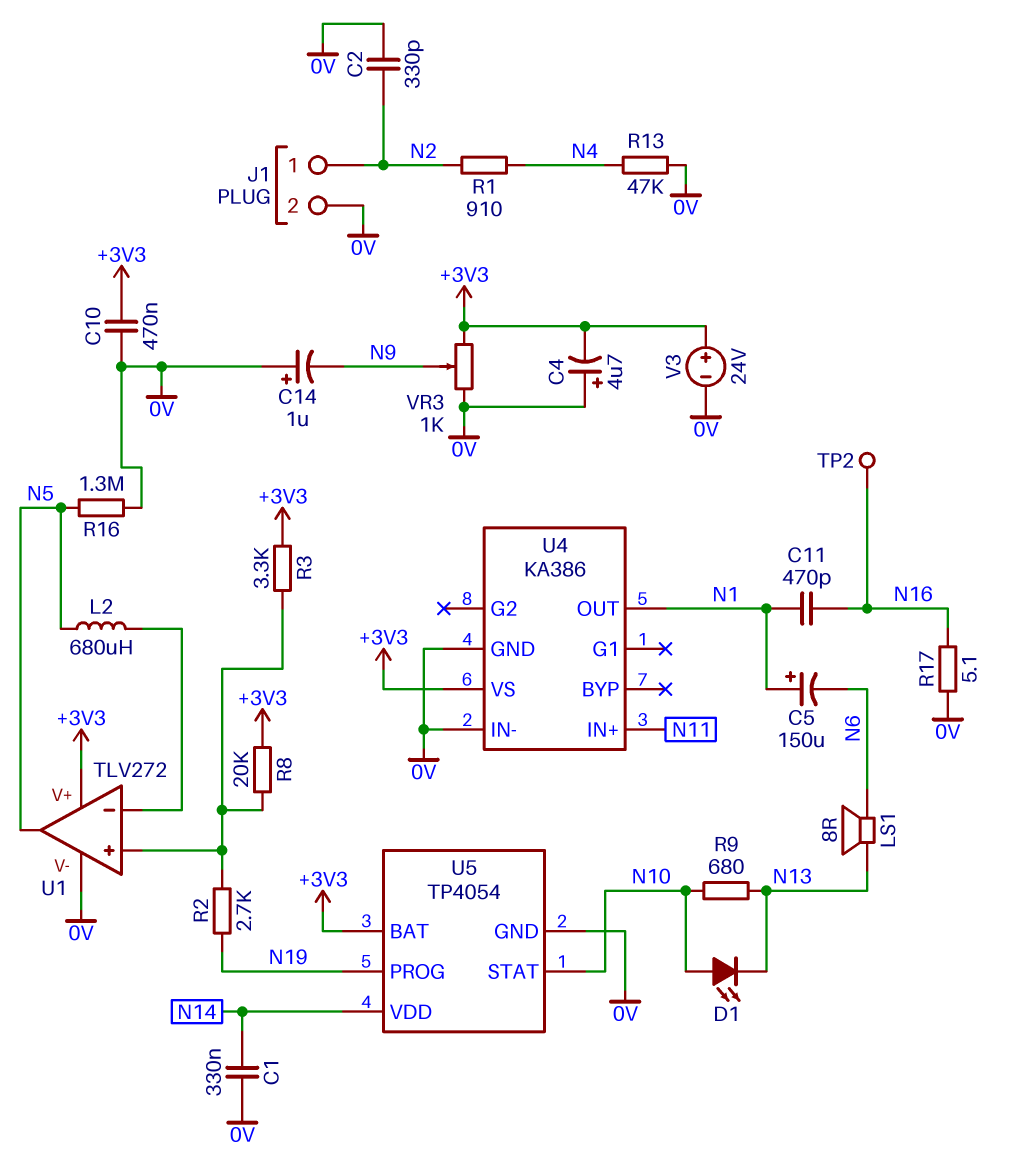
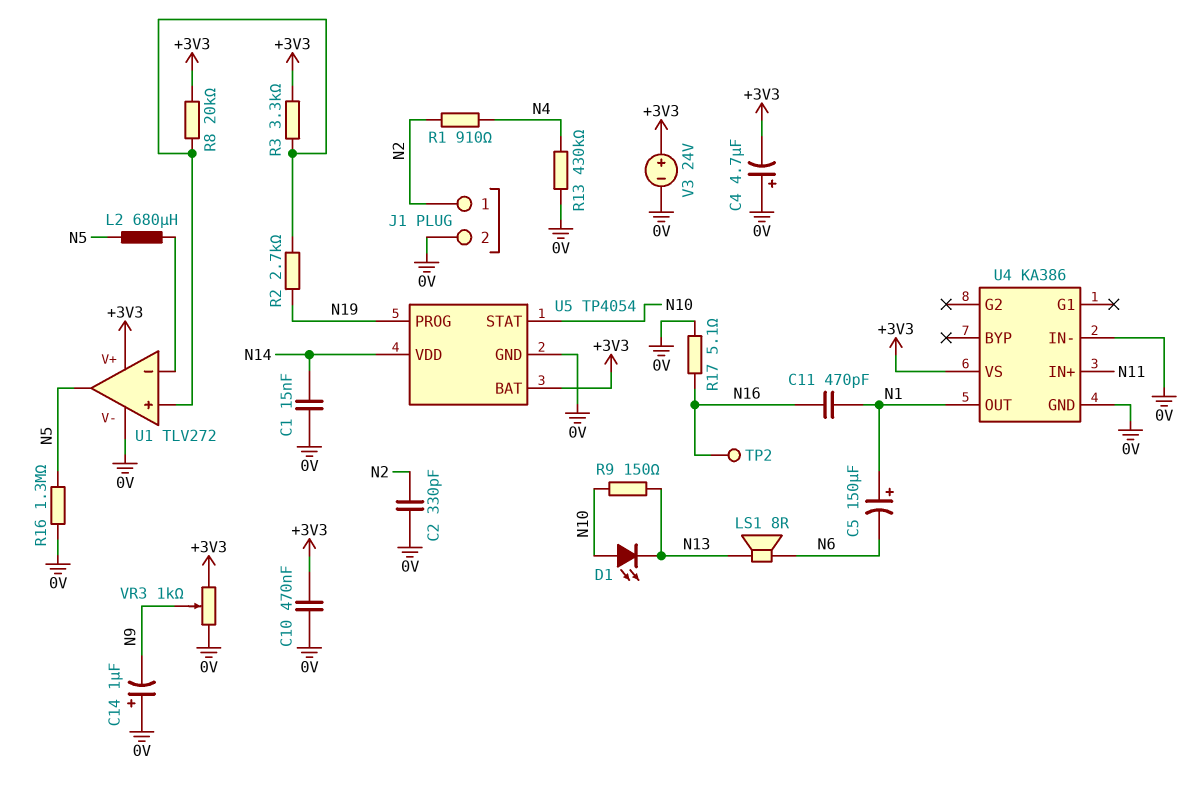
C1: 330nF (0V, N14) -> 15nF (0V, N14)
R9: 680 (N10, N13) -> 150 (N10, N13)
R13: 47k (0V, N4) -> 430k (0V, N4)

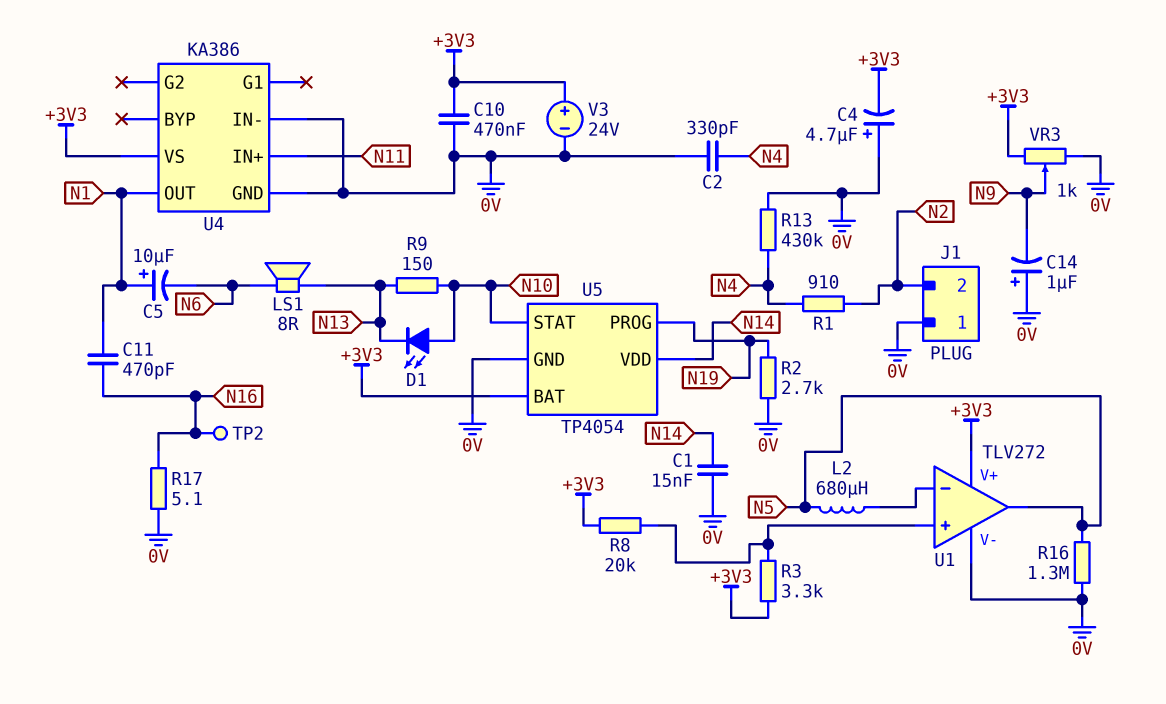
C2: 330pF (0V, N2) -> 330pF (0V, N4)
C5: 150uF (plus N1, minus N6) -> 10uF (plus N1, minus N6)
J1 pin 1: N2 -> 0V
J1 pin 2: 0V -> N2
R2: 2.7k (N19, U1/in+) -> 2.7k (0V, N19)

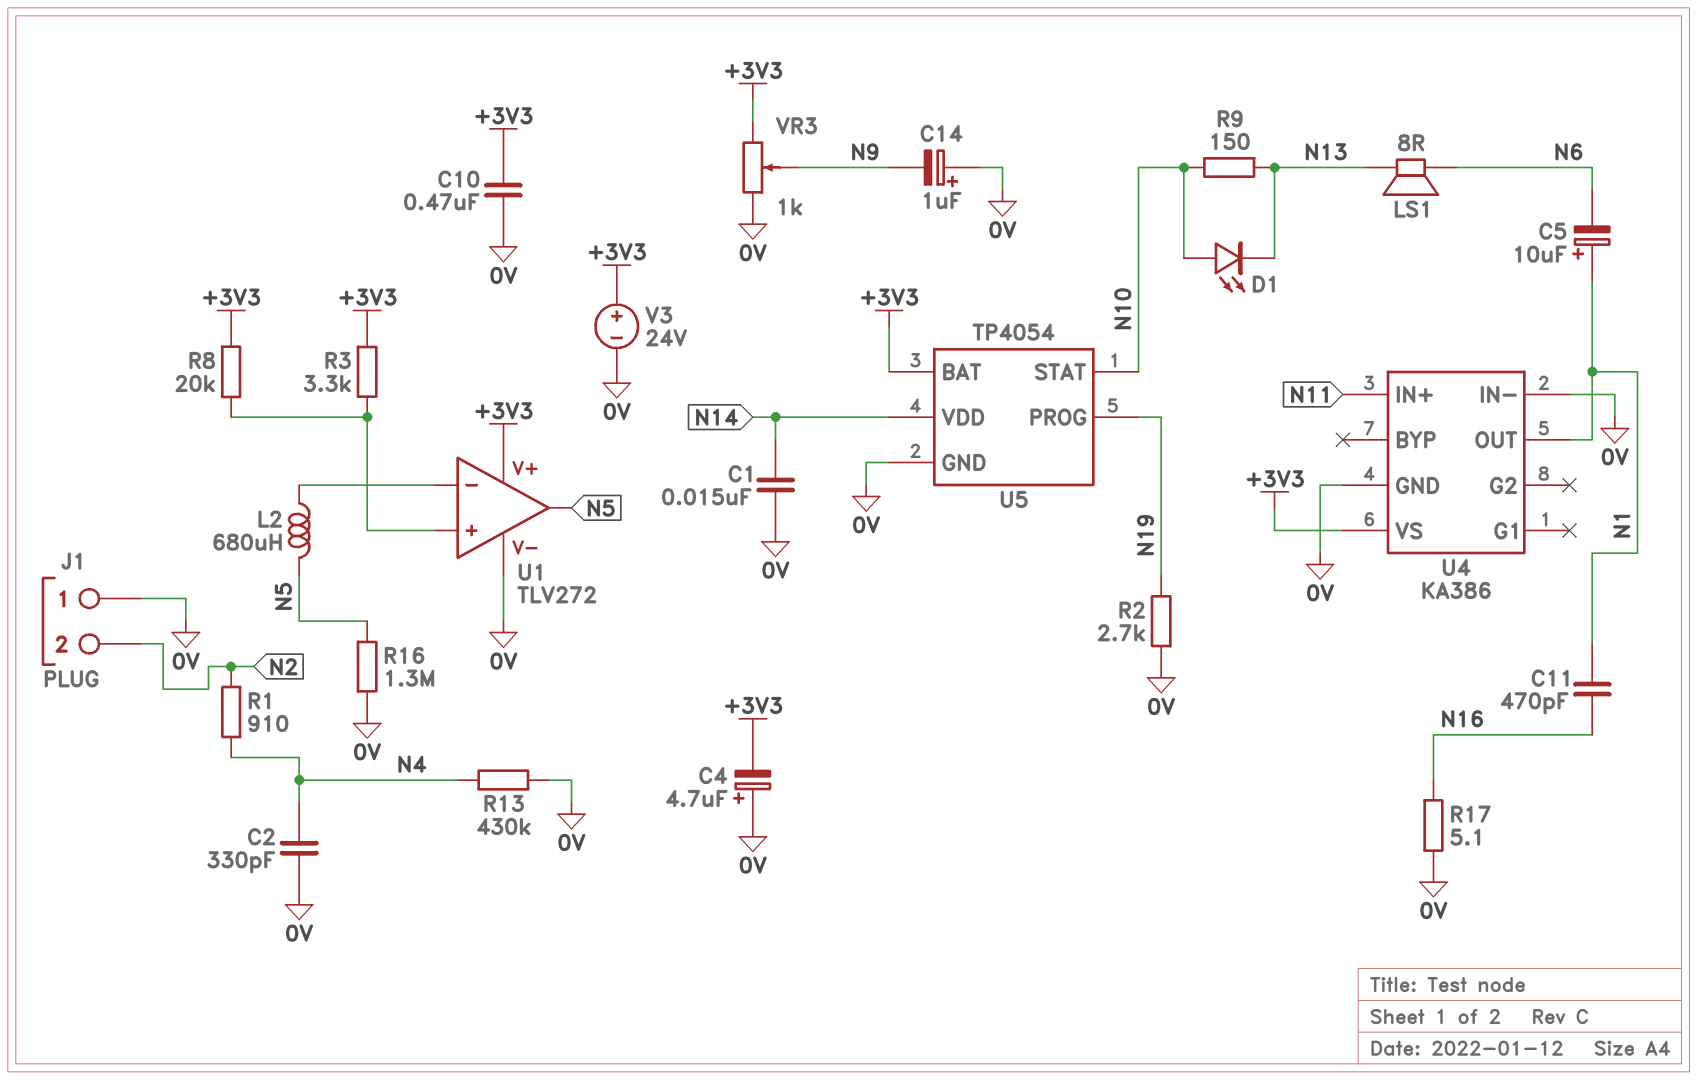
TP2: test point (N16) -> none

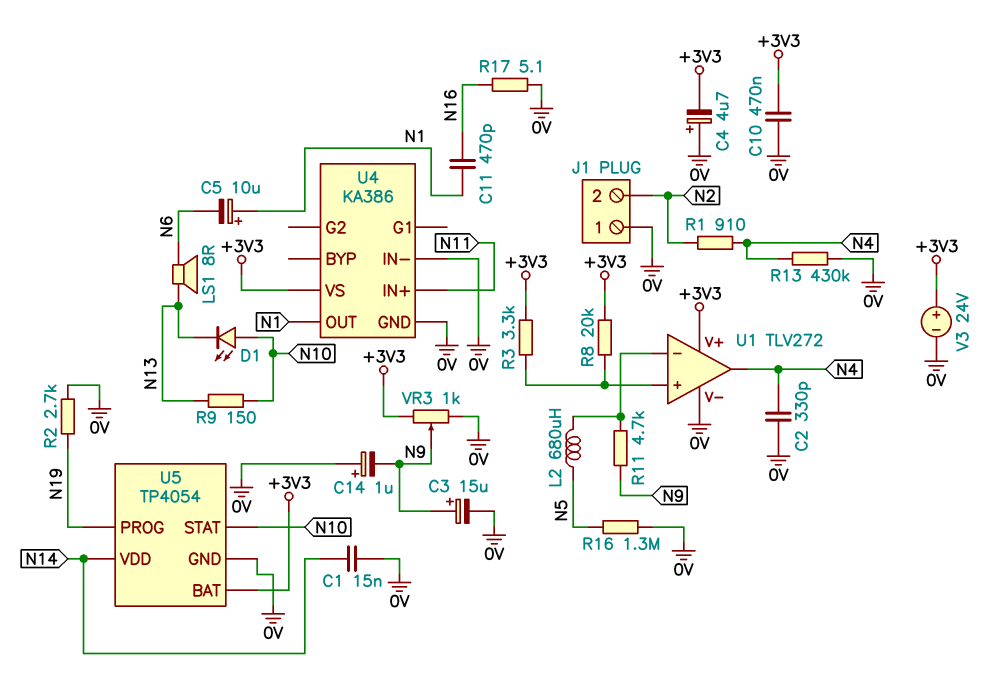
C3: none -> 15uF (plus N9, minus 0V)
R11: none -> 4.7k (N9, U1/in-)
U1 pin out: N5 -> N4

